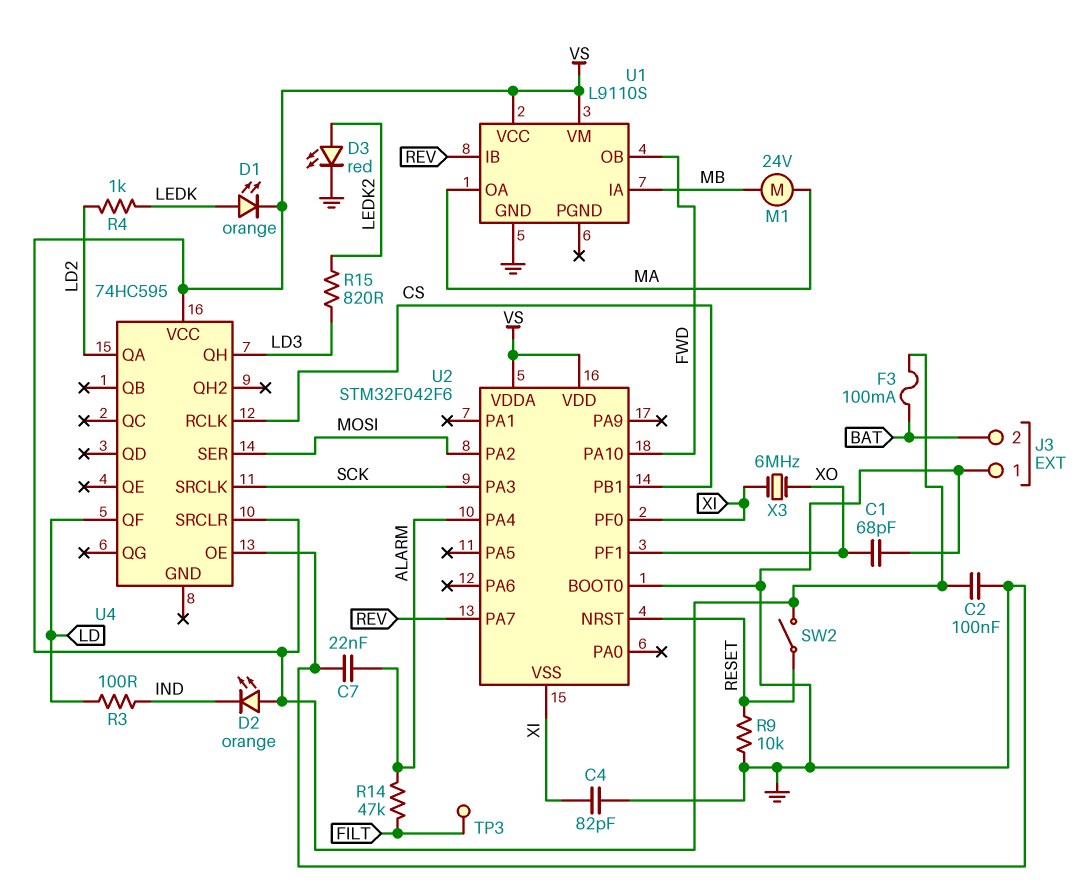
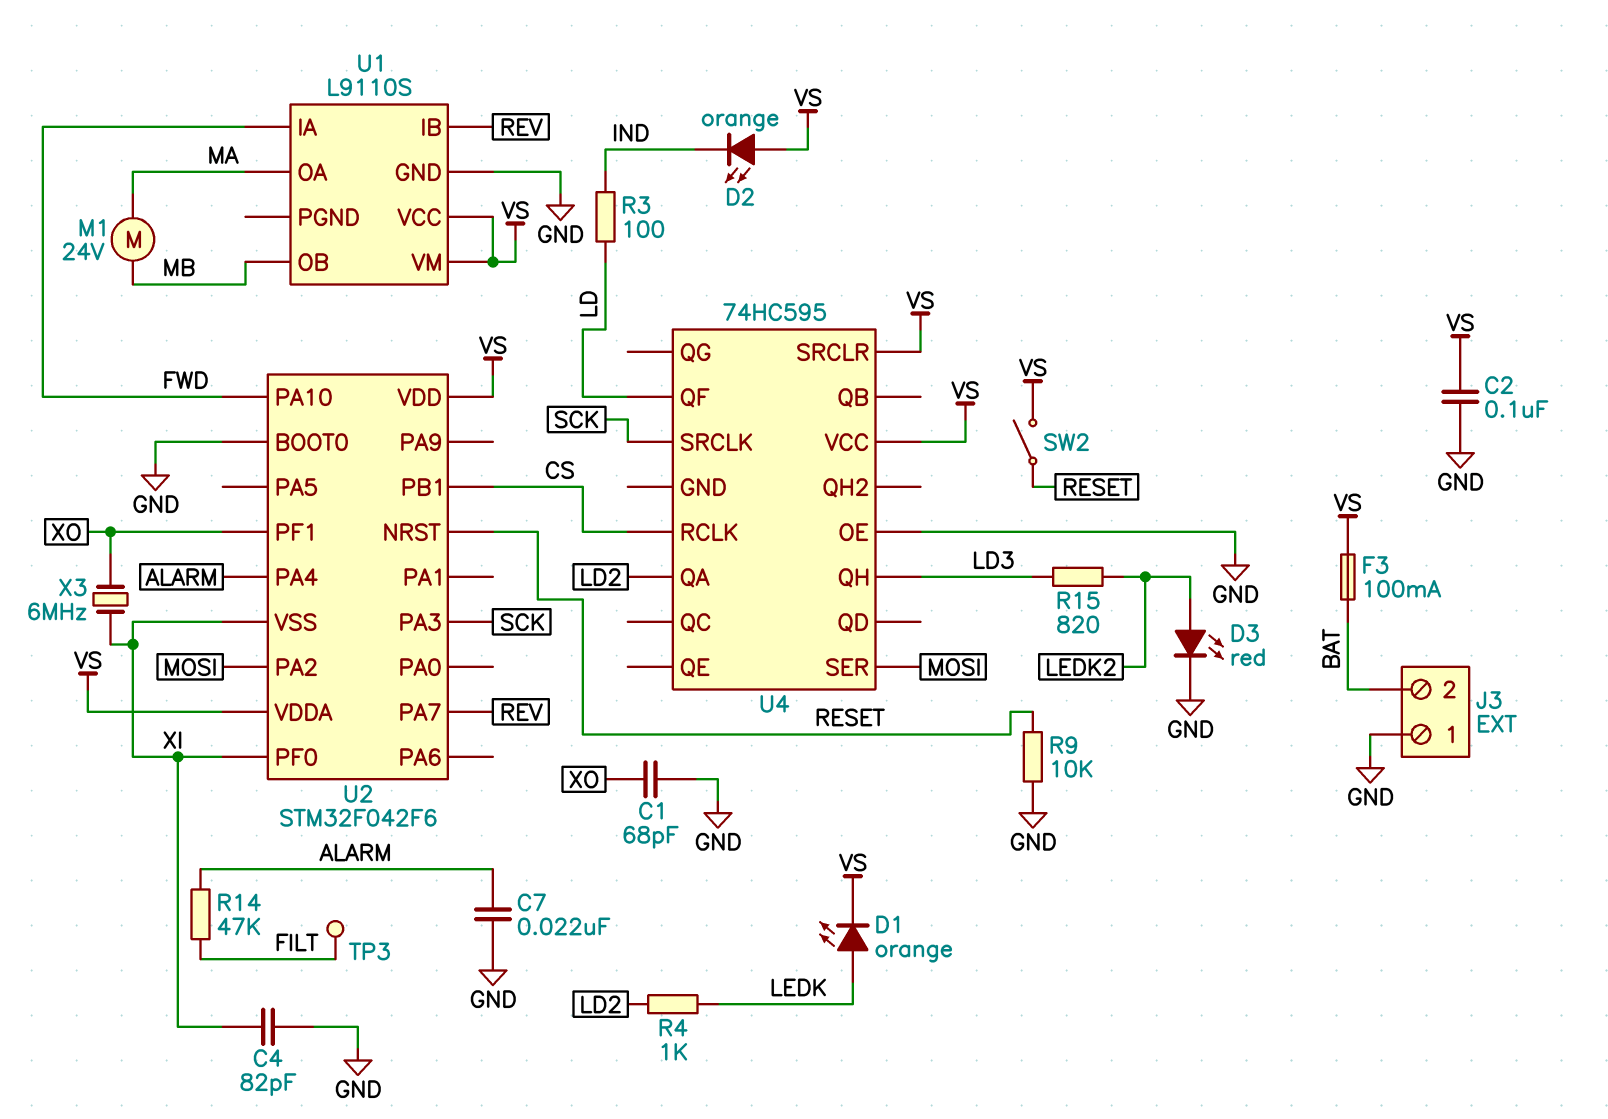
U1 pin IA: MB -> FWD
U1 pin OB: FWD -> MB

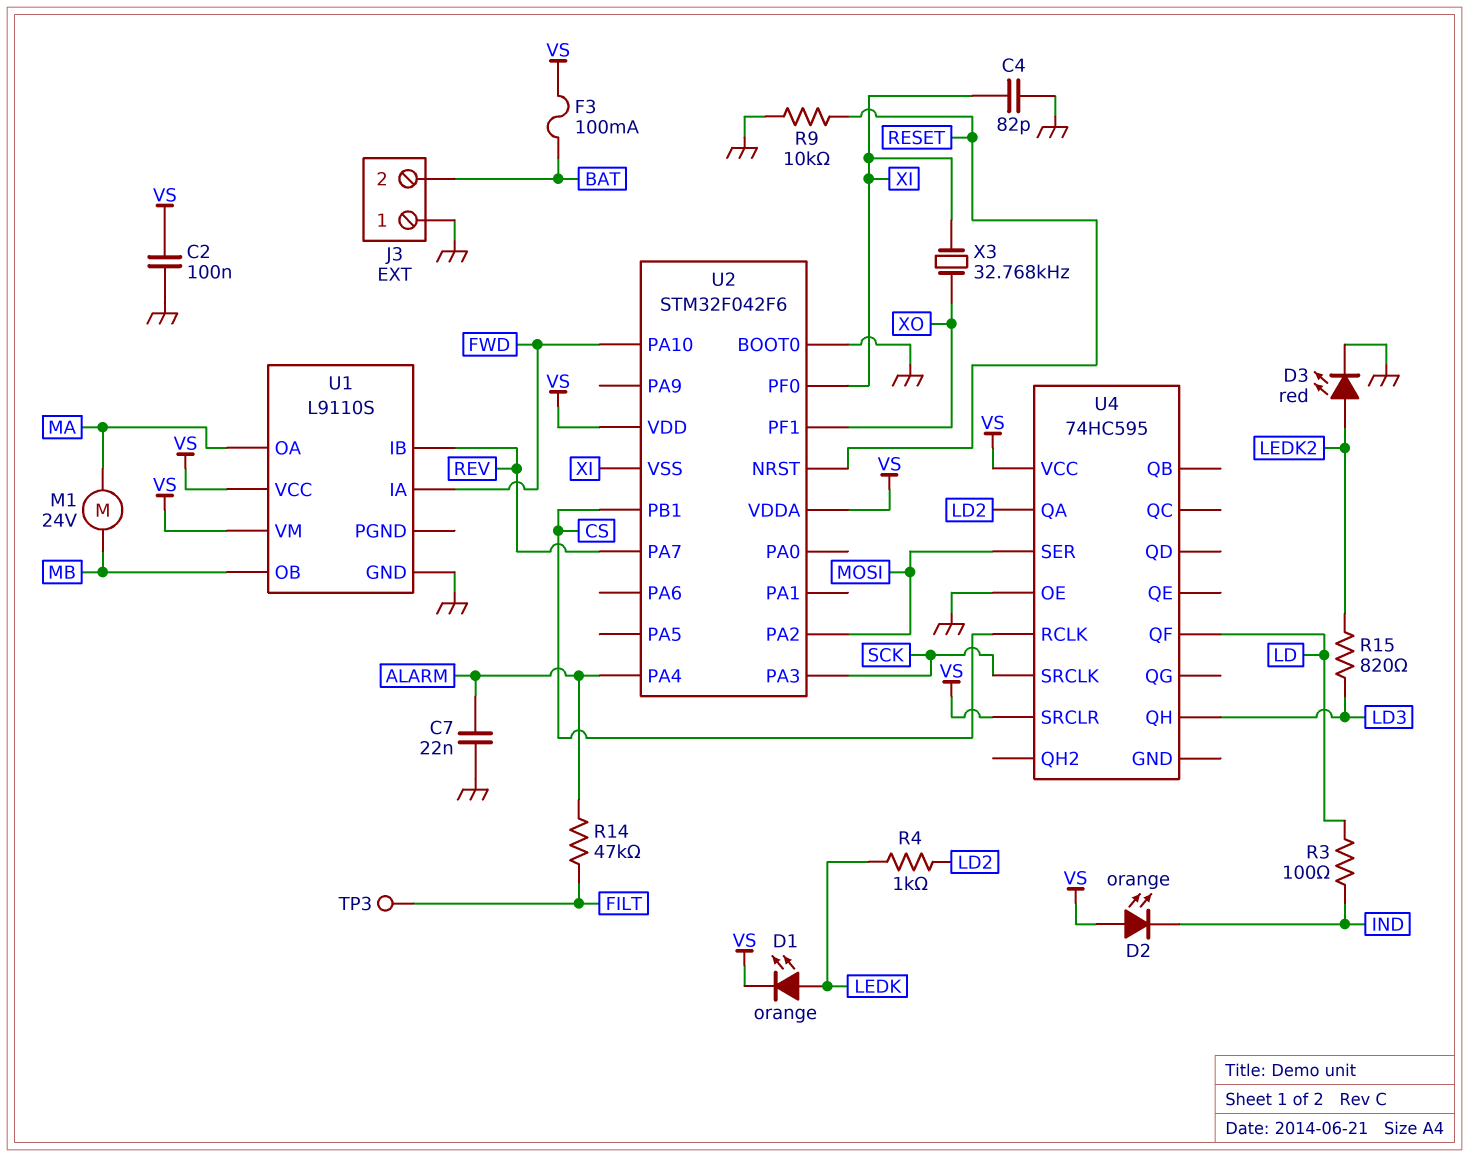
C1: 68pF (GND, XO) -> none
SW2: switch (RESET, VS) -> none
X3: 6MHz (XI, XO) -> 32.768kHz (XI, XO)

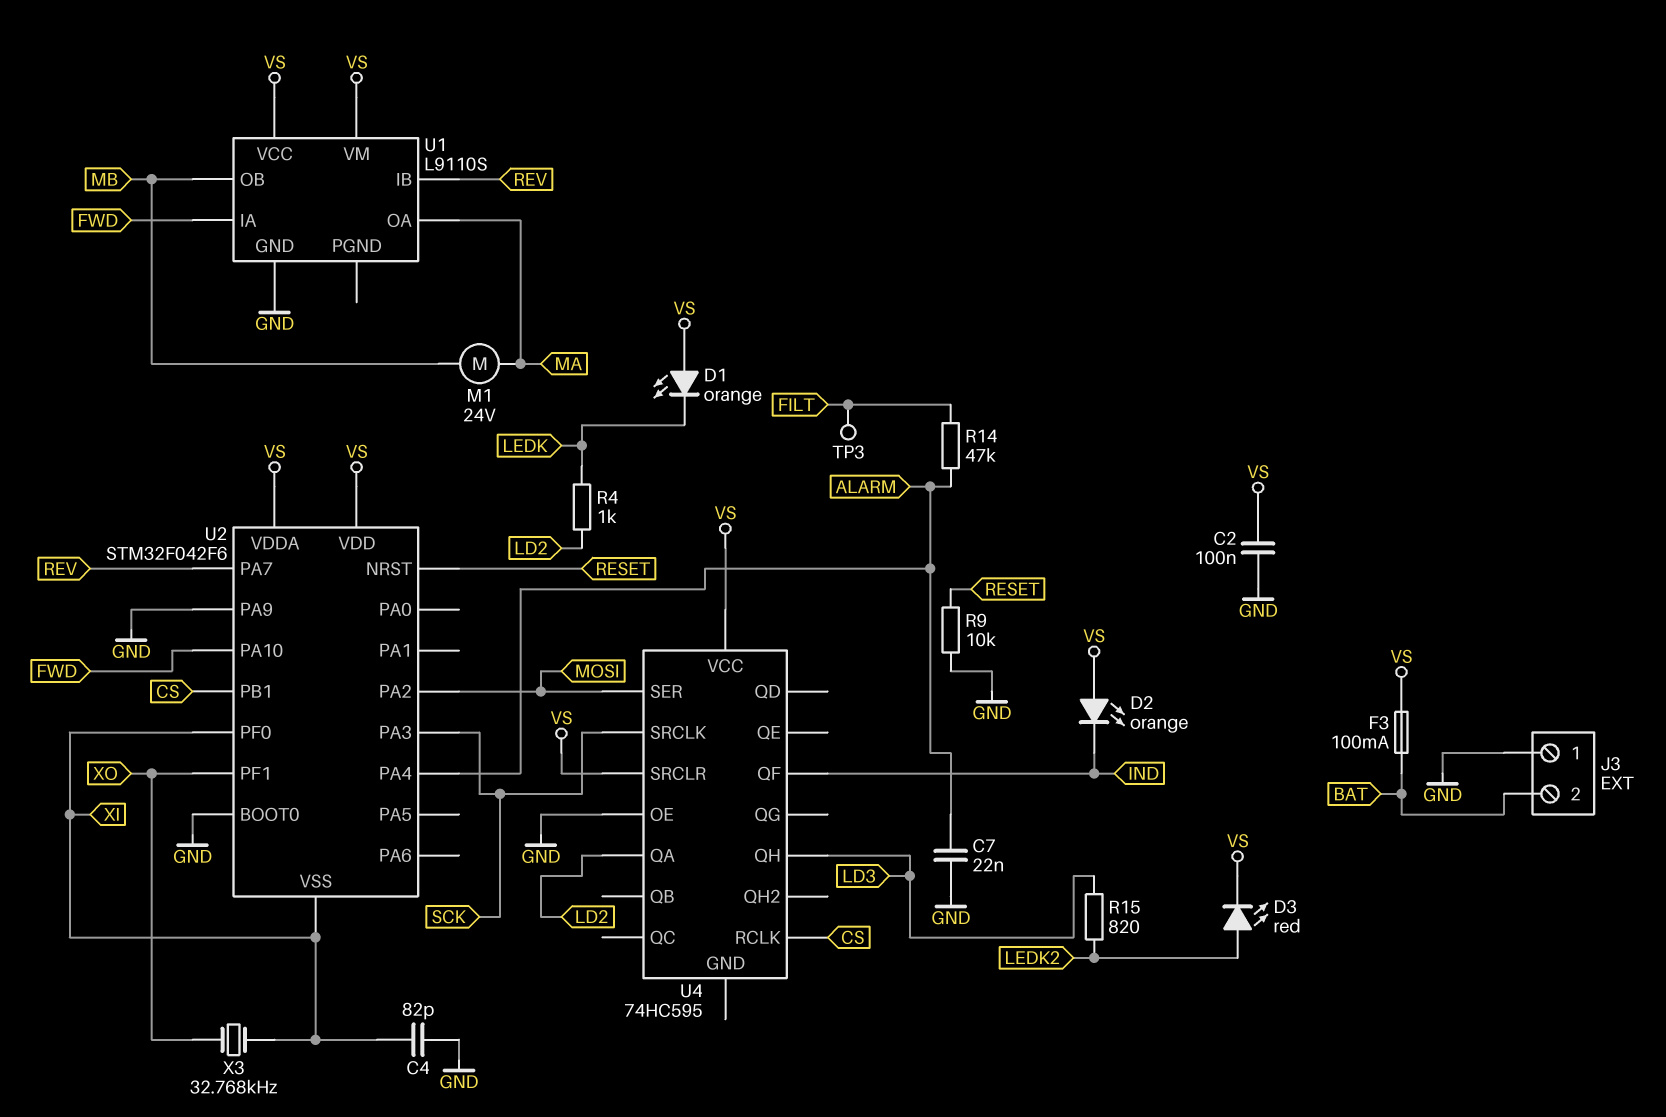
D1: LED orange (A LEDK, K VS) -> LED orange (A VS, K LEDK)
D3: LED red (A LEDK2, K GND) -> LED red (A LEDK2, K VS)
R3: 100 (IND, LD) -> none
U2 pin PA9: none -> GND
U4 pin QF: LD -> IND

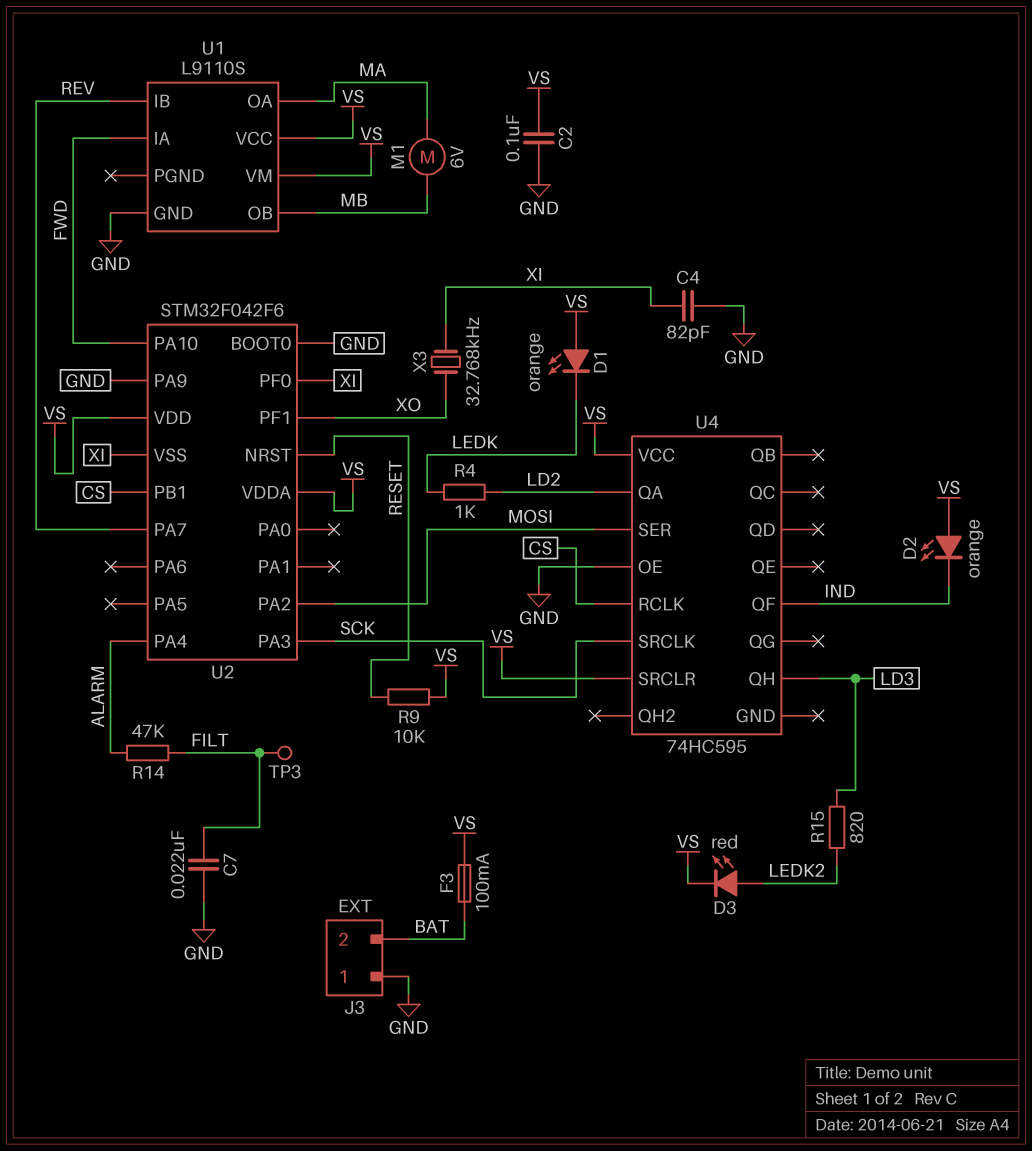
C7: 22nF (ALARM, GND) -> 22nF (FILT, GND)
M1: motor 24V (MA, MB) -> motor 6V (MA, MB)
R9: 10k (GND, RESET) -> 10k (RESET, VS)

